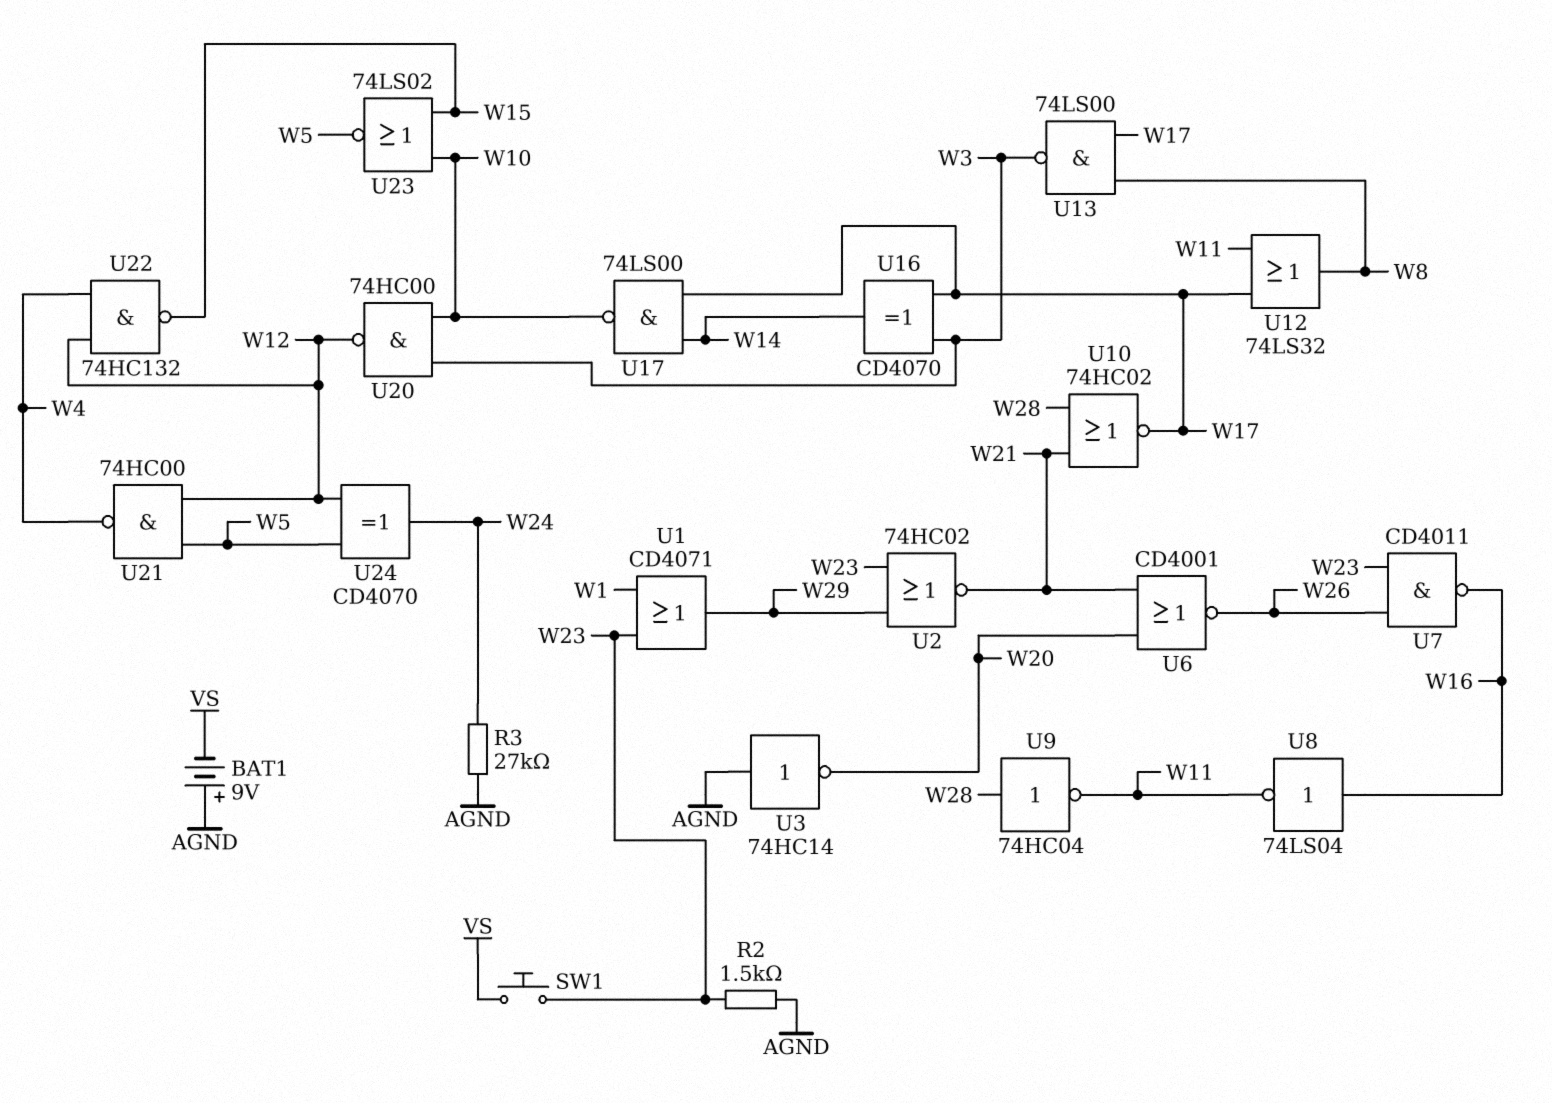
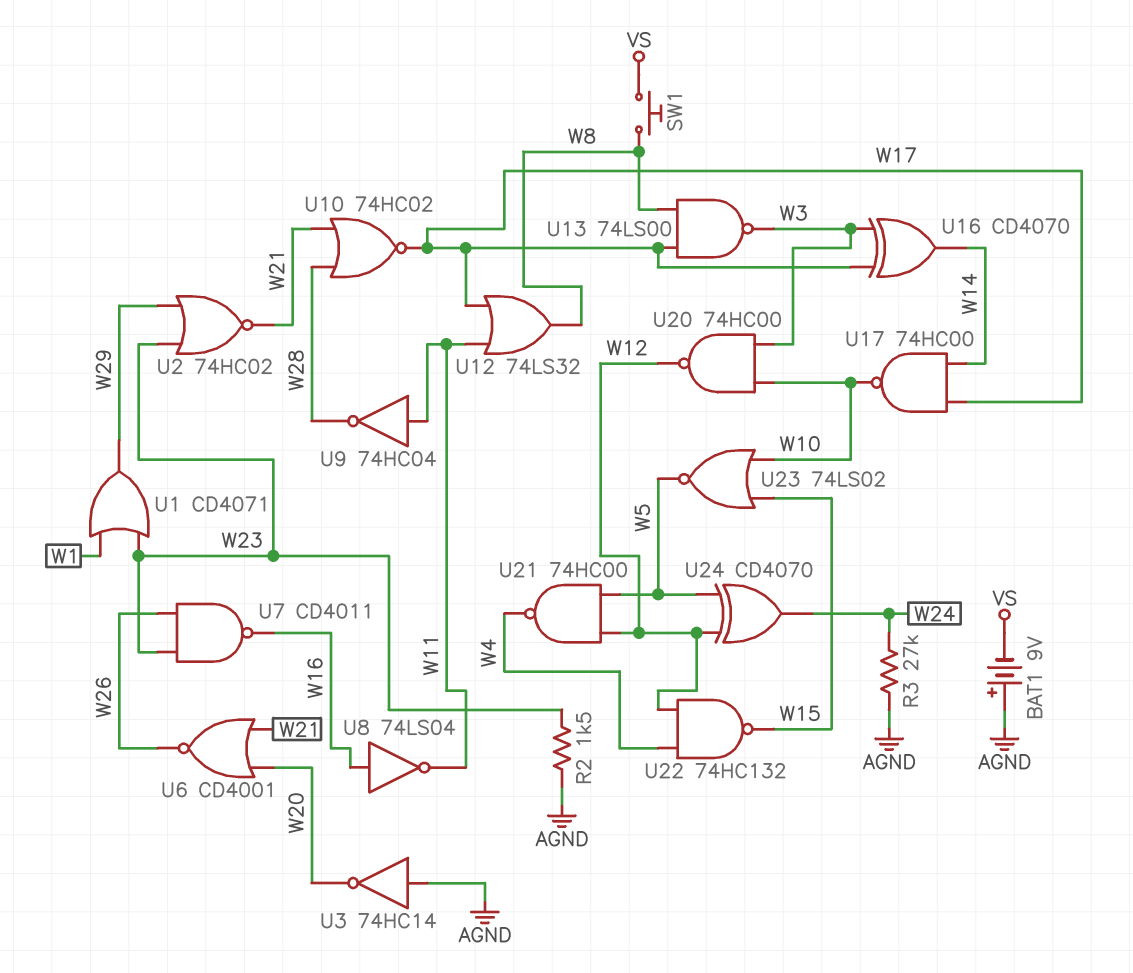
SW1: button (VS, W23) -> button (VS, W8)
U9: NOT 74HC04 (in W28, out W11) -> NOT 74HC04 (in W11, out W28)
U17: NAND 74LS00 (in W14, in W17, out W10) -> NAND 74HC00 (in W14, in W17, out W10)

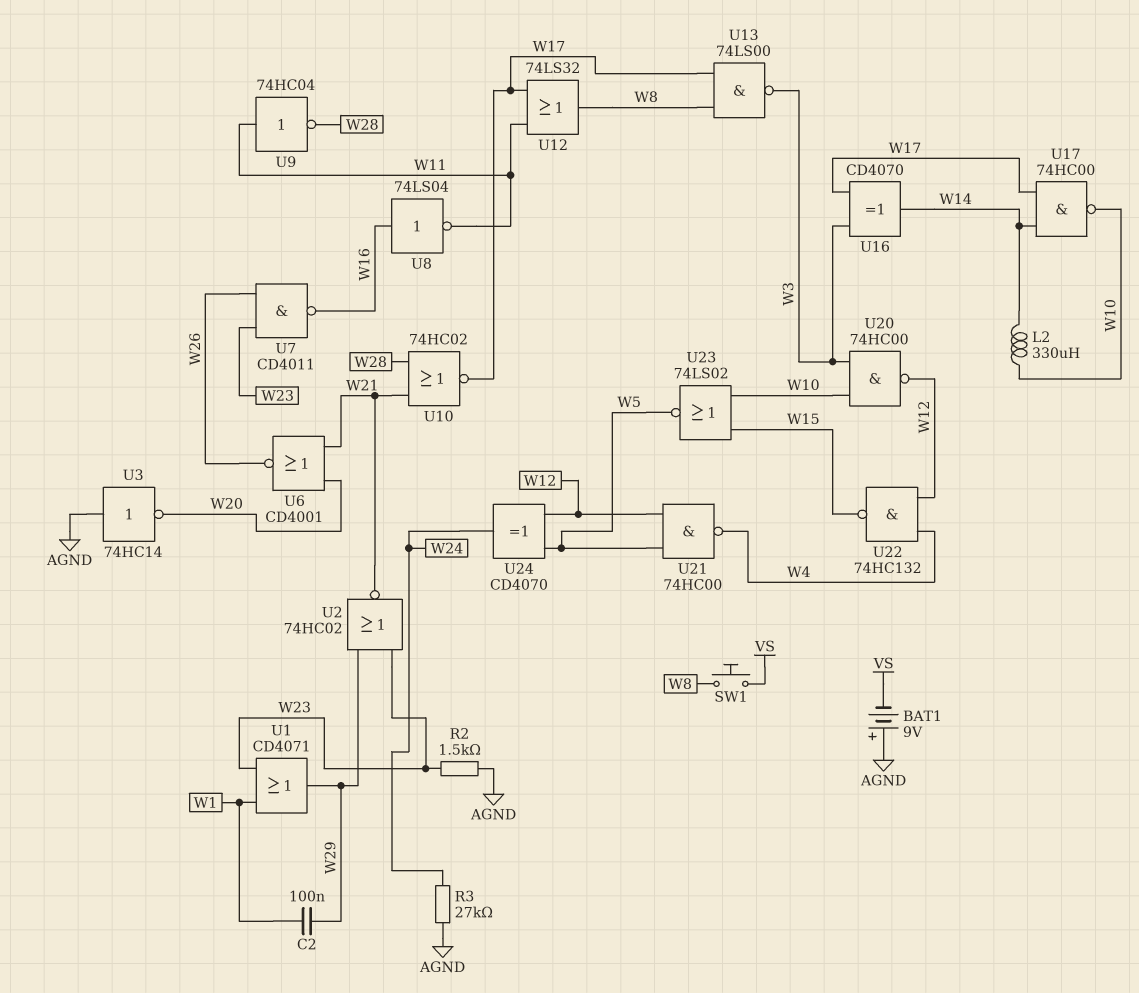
C2: none -> 100nF (W1, W29)
L2: none -> 330uH (W10, W14)

